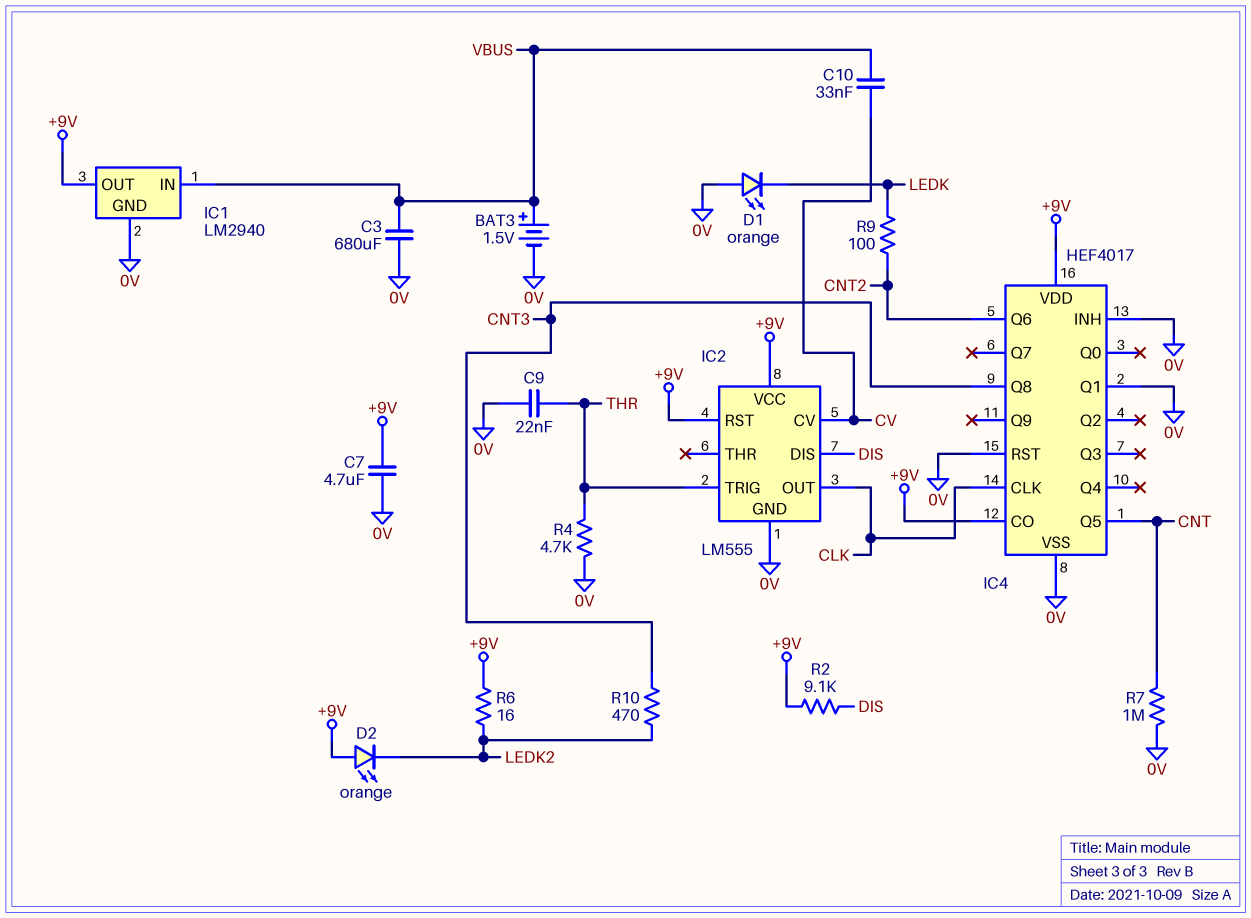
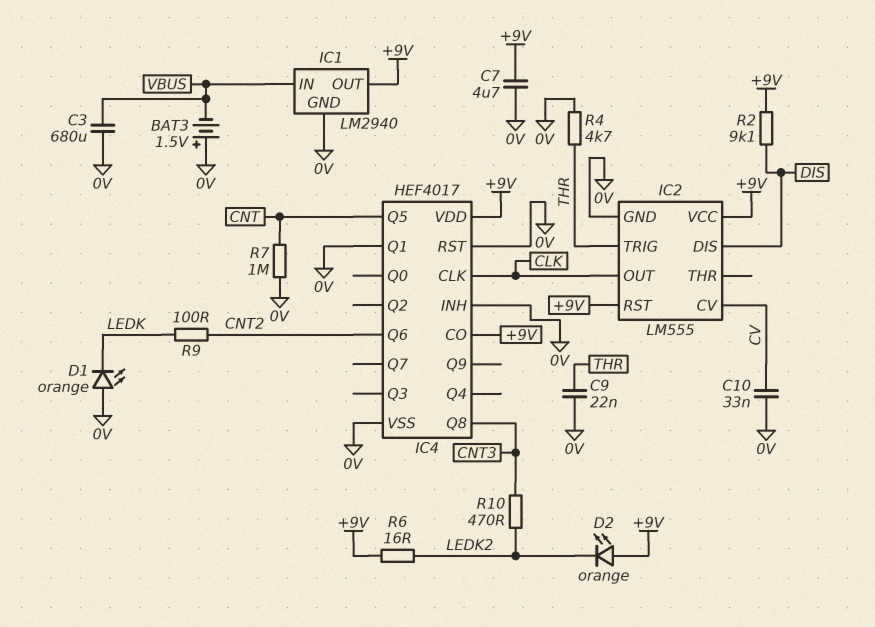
BAT3: 1.5V (plus VBUS, minus 0V) -> 1.5V (plus 0V, minus VBUS)
C10: 33nF (CV, VBUS) -> 33nF (0V, CV)

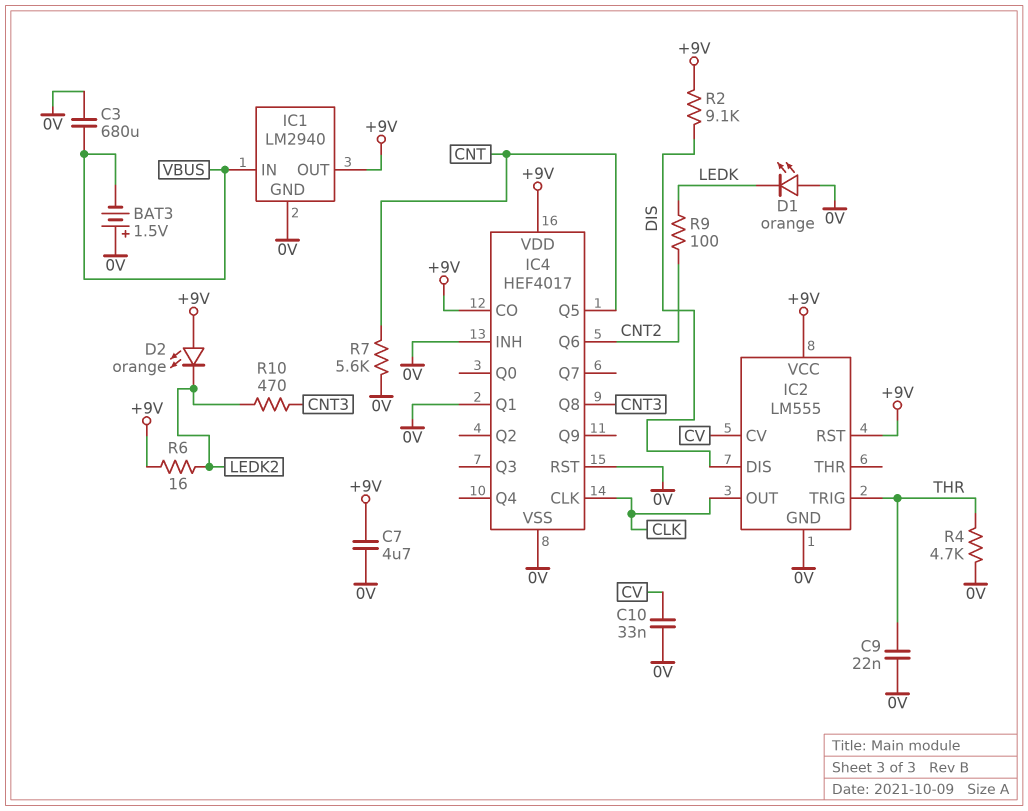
R7: 1M (0V, CNT) -> 5.6k (0V, CNT)

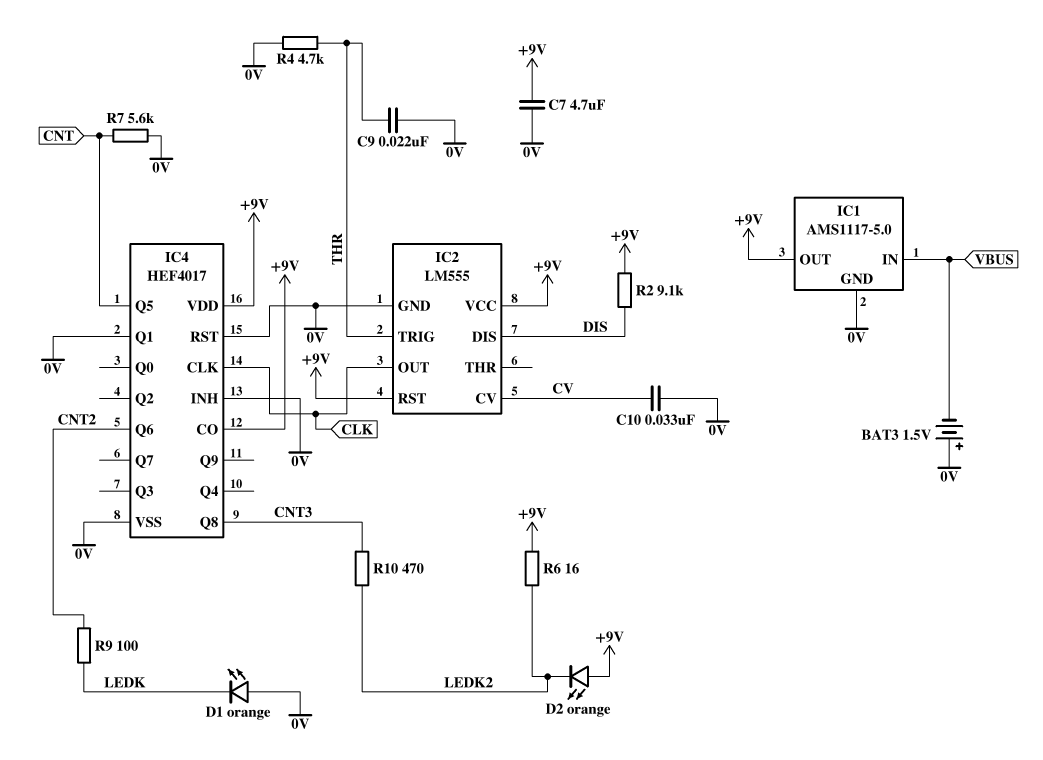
C3: 680uF (0V, VBUS) -> none
IC1: LM2940 -> AMS1117-5.0

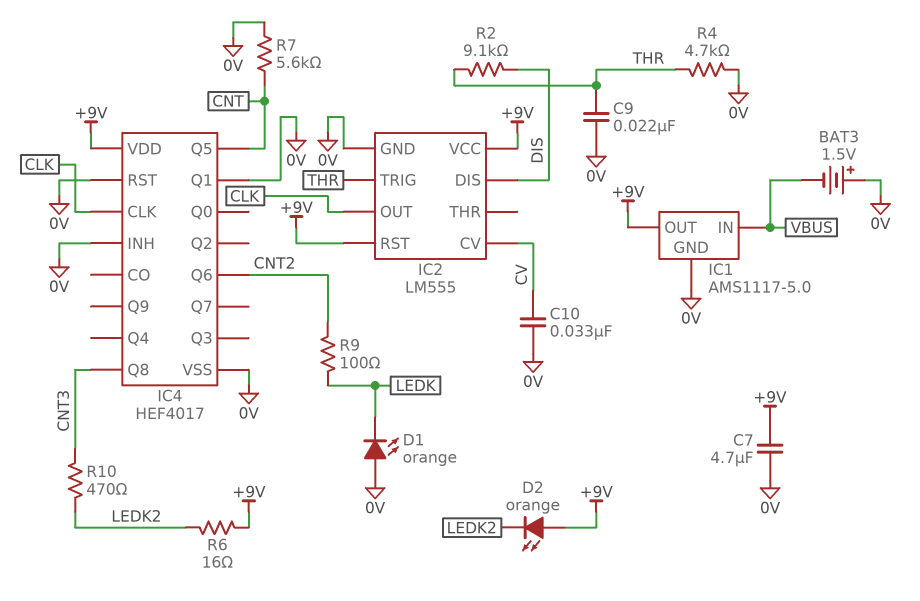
IC4 pin CO: +9V -> none
R2: 9.1k (+9V, DIS) -> 9.1k (DIS, THR)

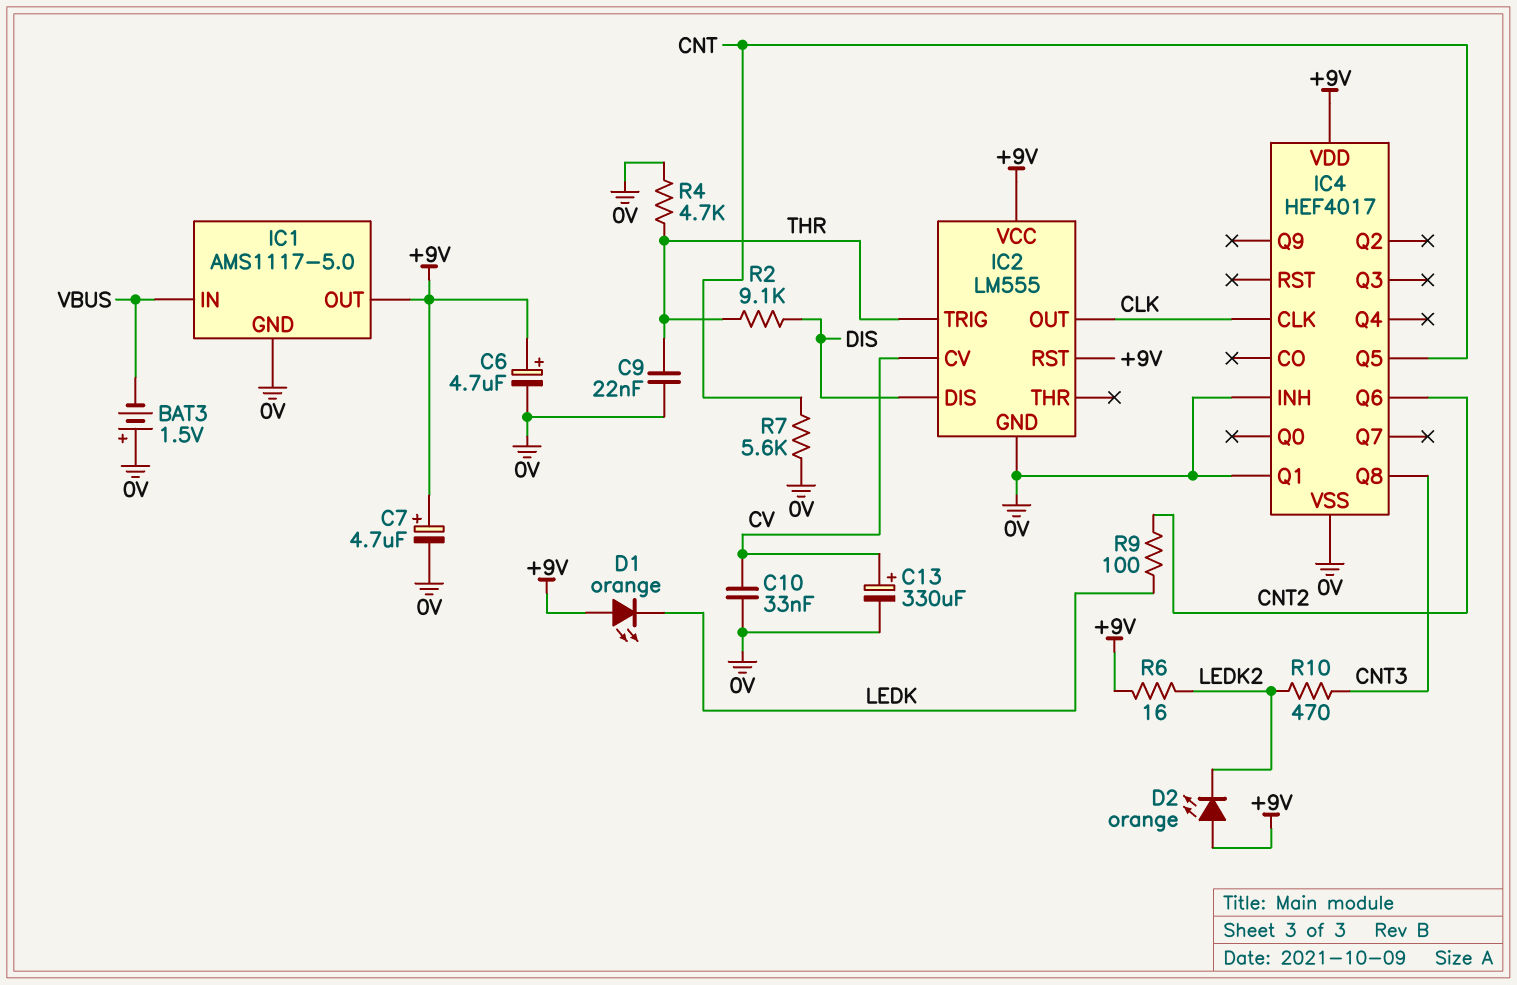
C6: none -> 4.7uF (plus +9V, minus 0V)
C7: 4.7uF (+9V, 0V) -> 4.7uF (plus +9V, minus 0V)
C13: none -> 330uF (plus CV, minus 0V)
D1: LED orange (A 0V, K LEDK) -> LED orange (A +9V, K LEDK)
IC4 pin RST: 0V -> none

